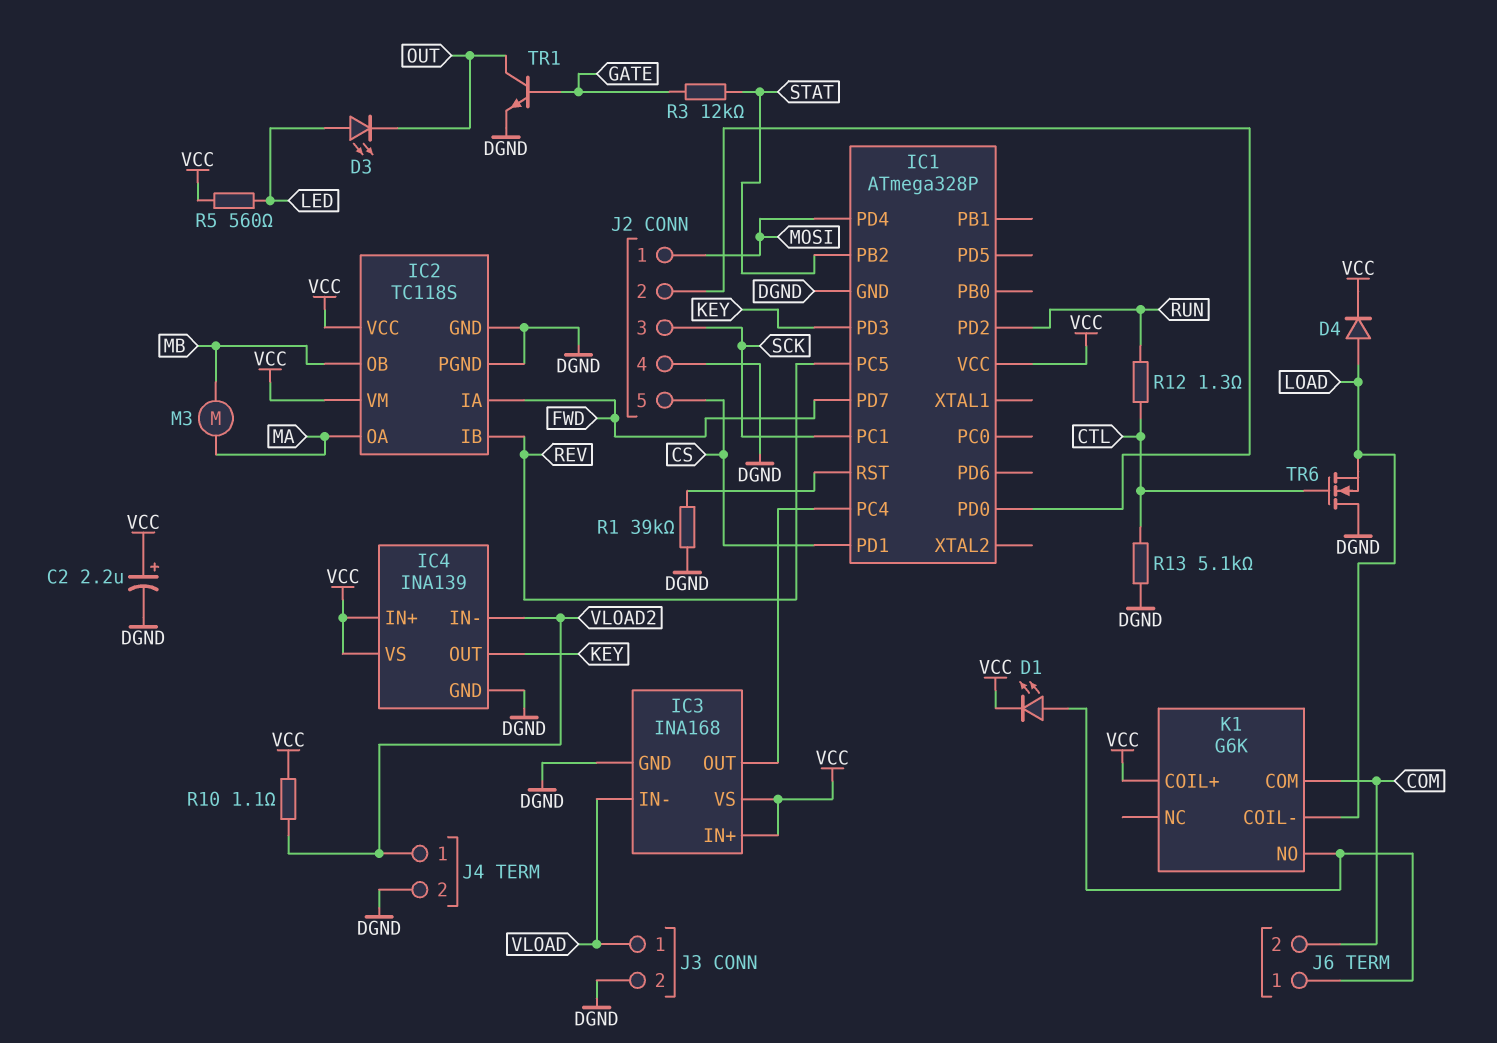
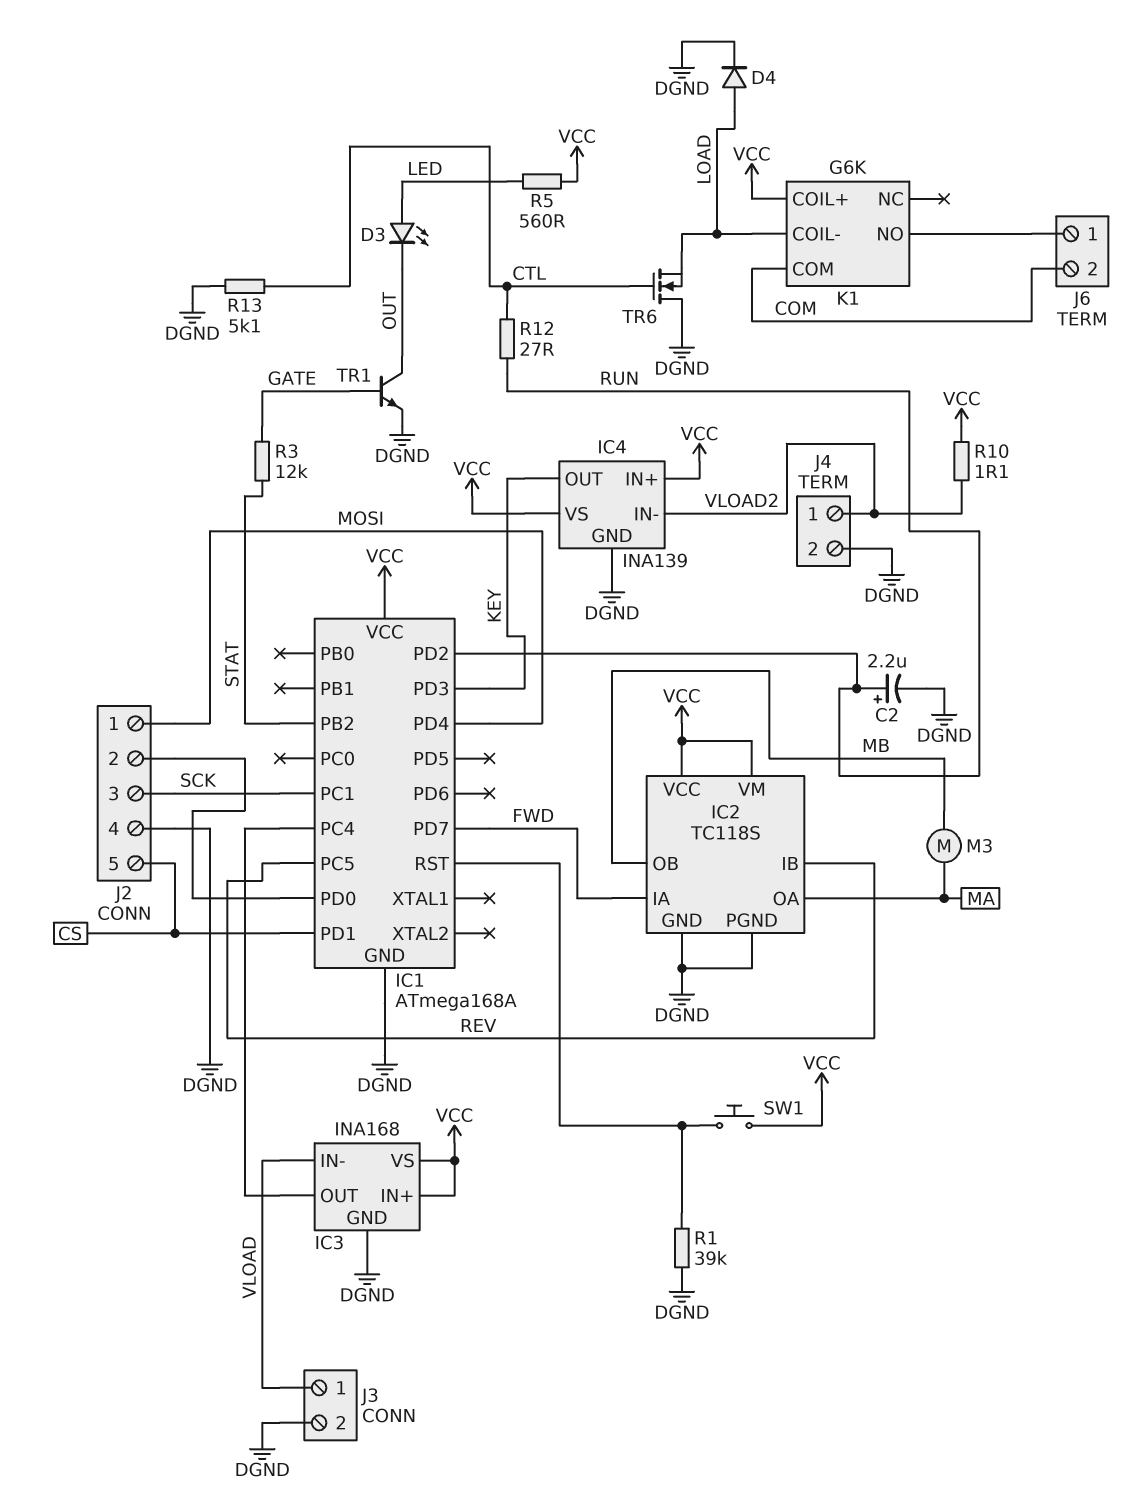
C2: 2.2uF (plus VCC, minus DGND) -> 2.2uF (plus RUN, minus DGND)
D1: LED (A J6/1, K VCC) -> none
D4: diode (A LOAD, K VCC) -> diode (A LOAD, K DGND)
IC1: ATmega328P -> ATmega168A
R12: 1.3 (CTL, RUN) -> 27 (CTL, RUN)
SW1: none -> button (IC1/RST, VCC)

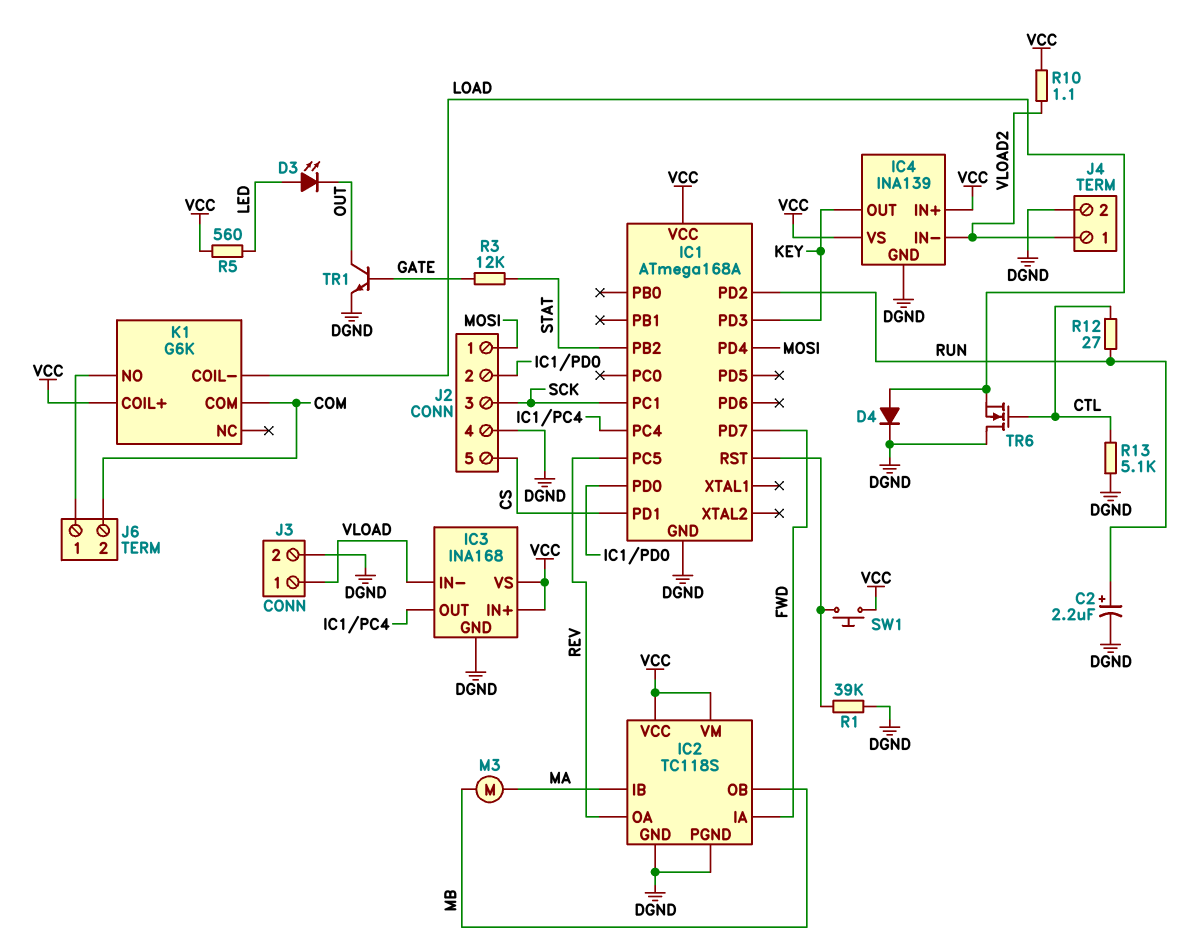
IC2 pin IB: REV -> MA
IC2 pin OA: MA -> REV

